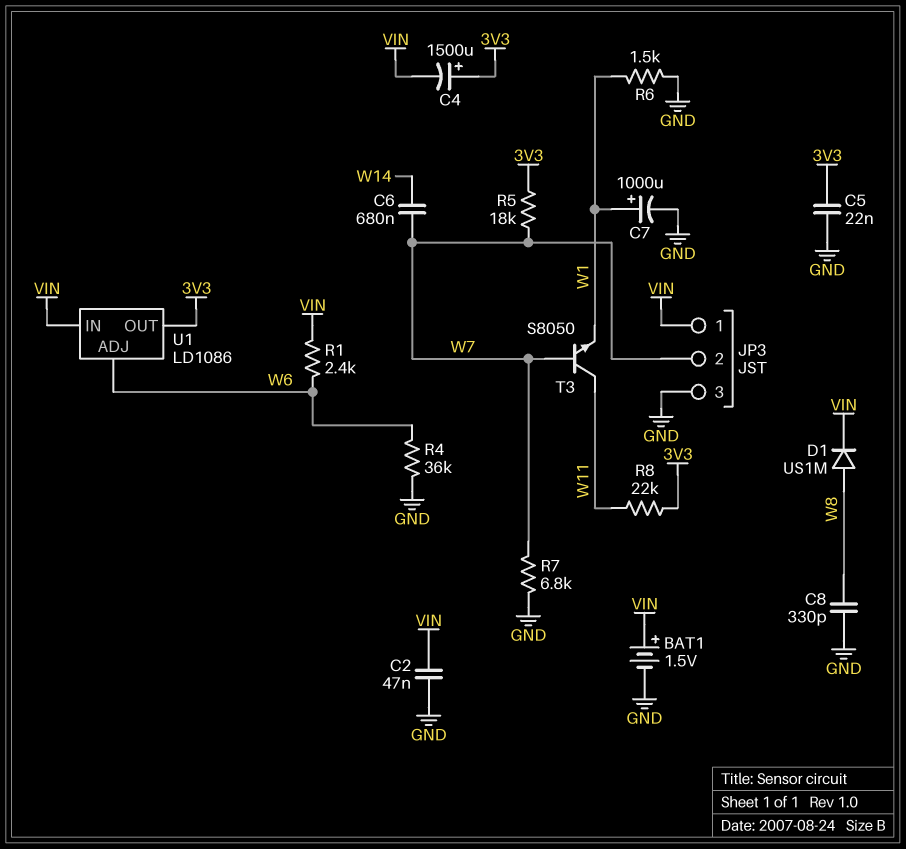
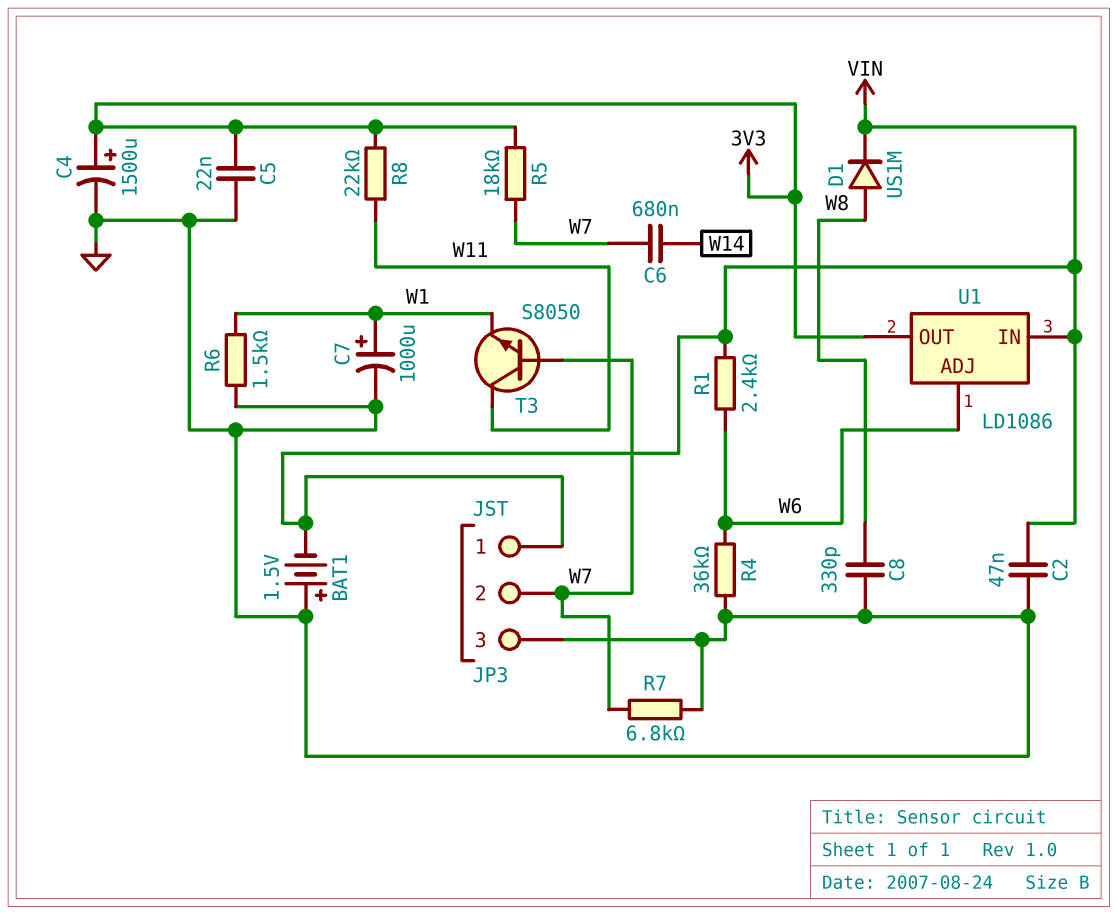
BAT1: 1.5V (plus VIN, minus GND) -> 1.5V (plus GND, minus VIN)
C4: 1500uF (plus 3V3, minus VIN) -> 1500uF (plus 3V3, minus GND)

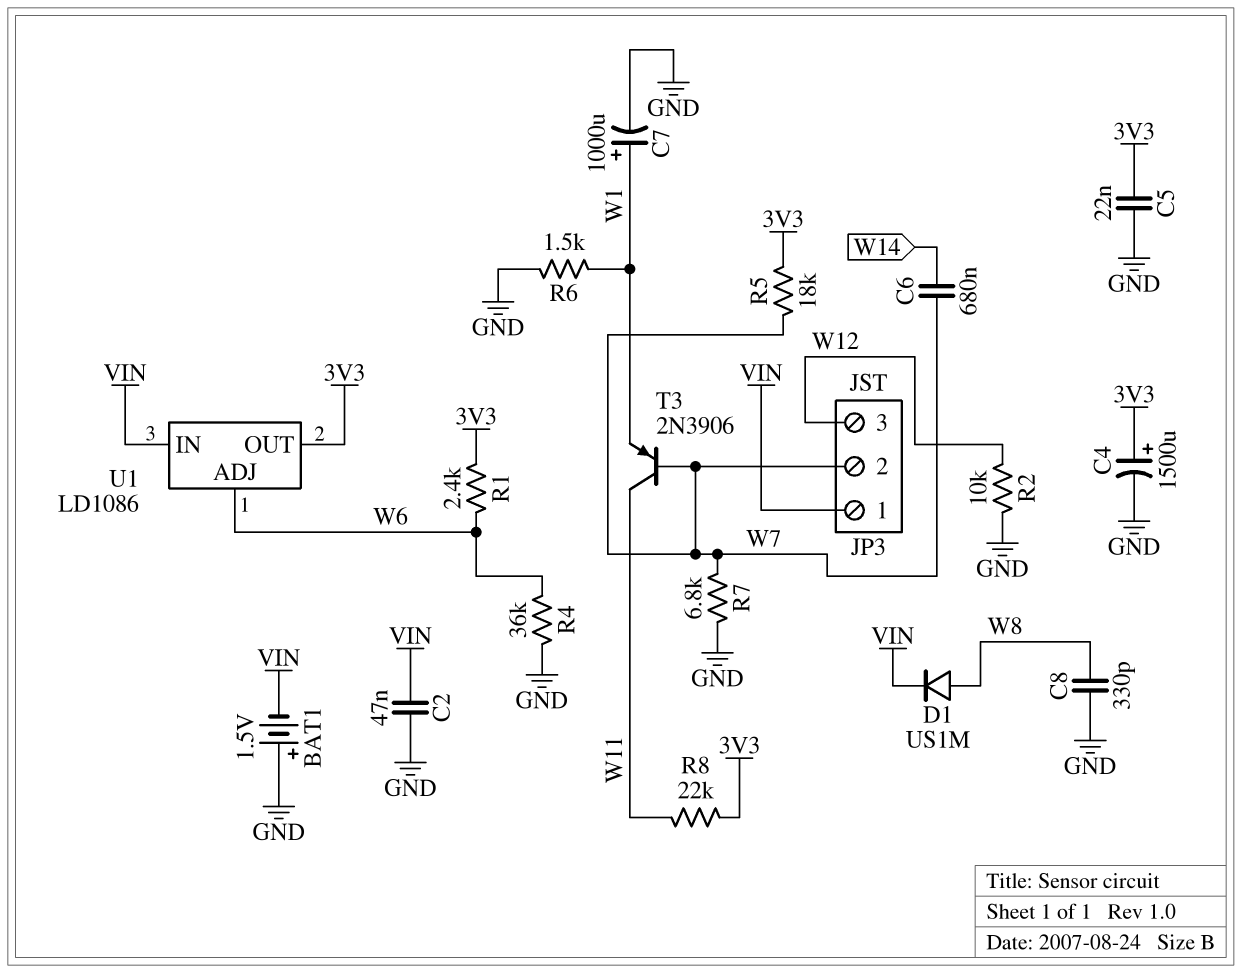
JP3 pin 3: GND -> W12
R1: 2.4k (VIN, W6) -> 2.4k (3V3, W6)
R2: none -> 10k (GND, W12)
T3: NPN S8050 (B W7, C W11, E W1) -> PNP 2N3906 (B W7, C W11, E W1)

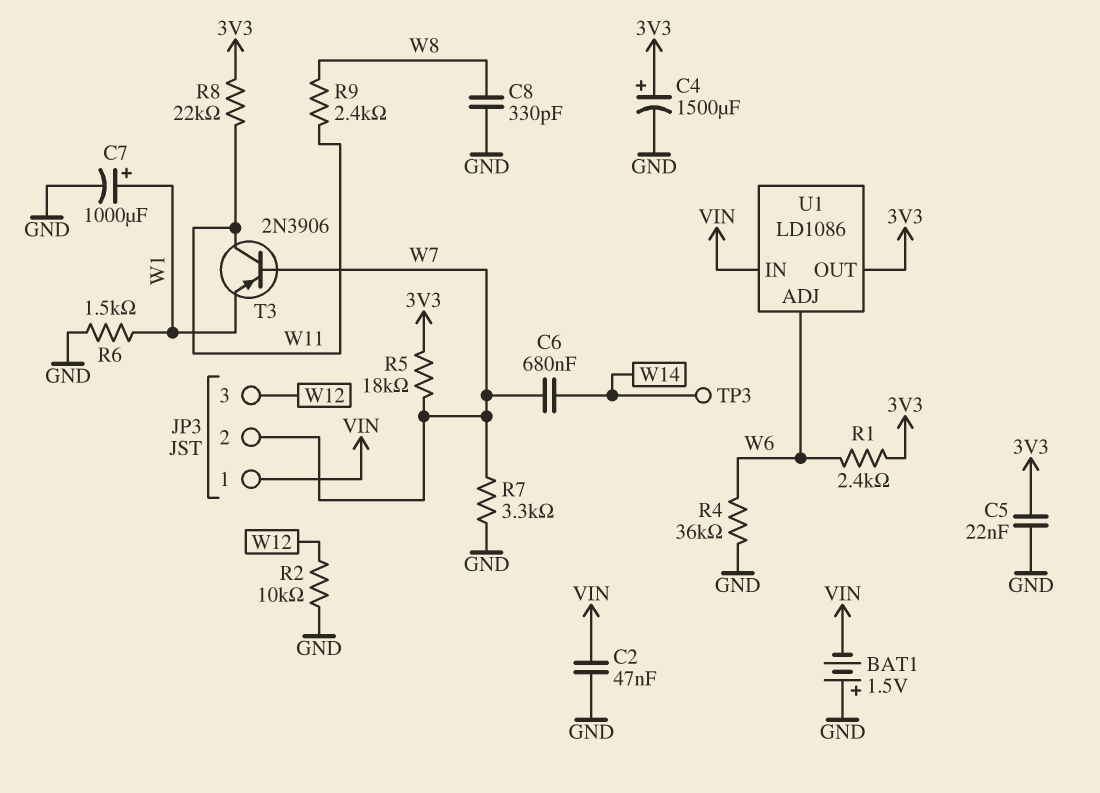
D1: diode US1M (A W8, K VIN) -> none
R7: 6.8k (GND, W7) -> 3.3k (GND, W7)
R9: none -> 2.4k (W8, W11)
TP3: none -> test point (W14)

